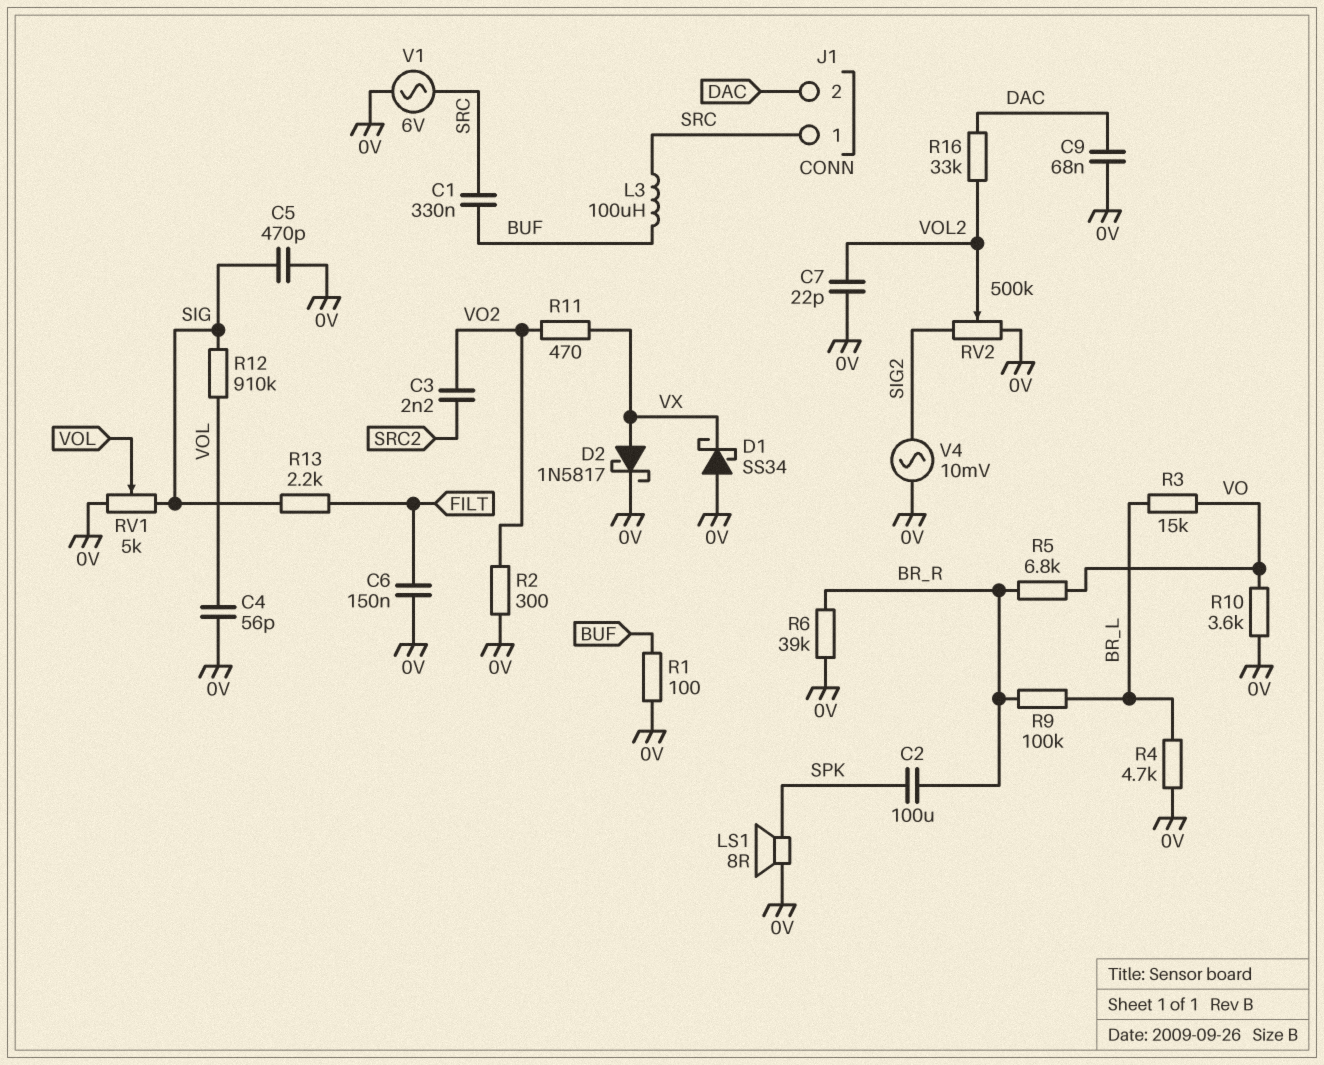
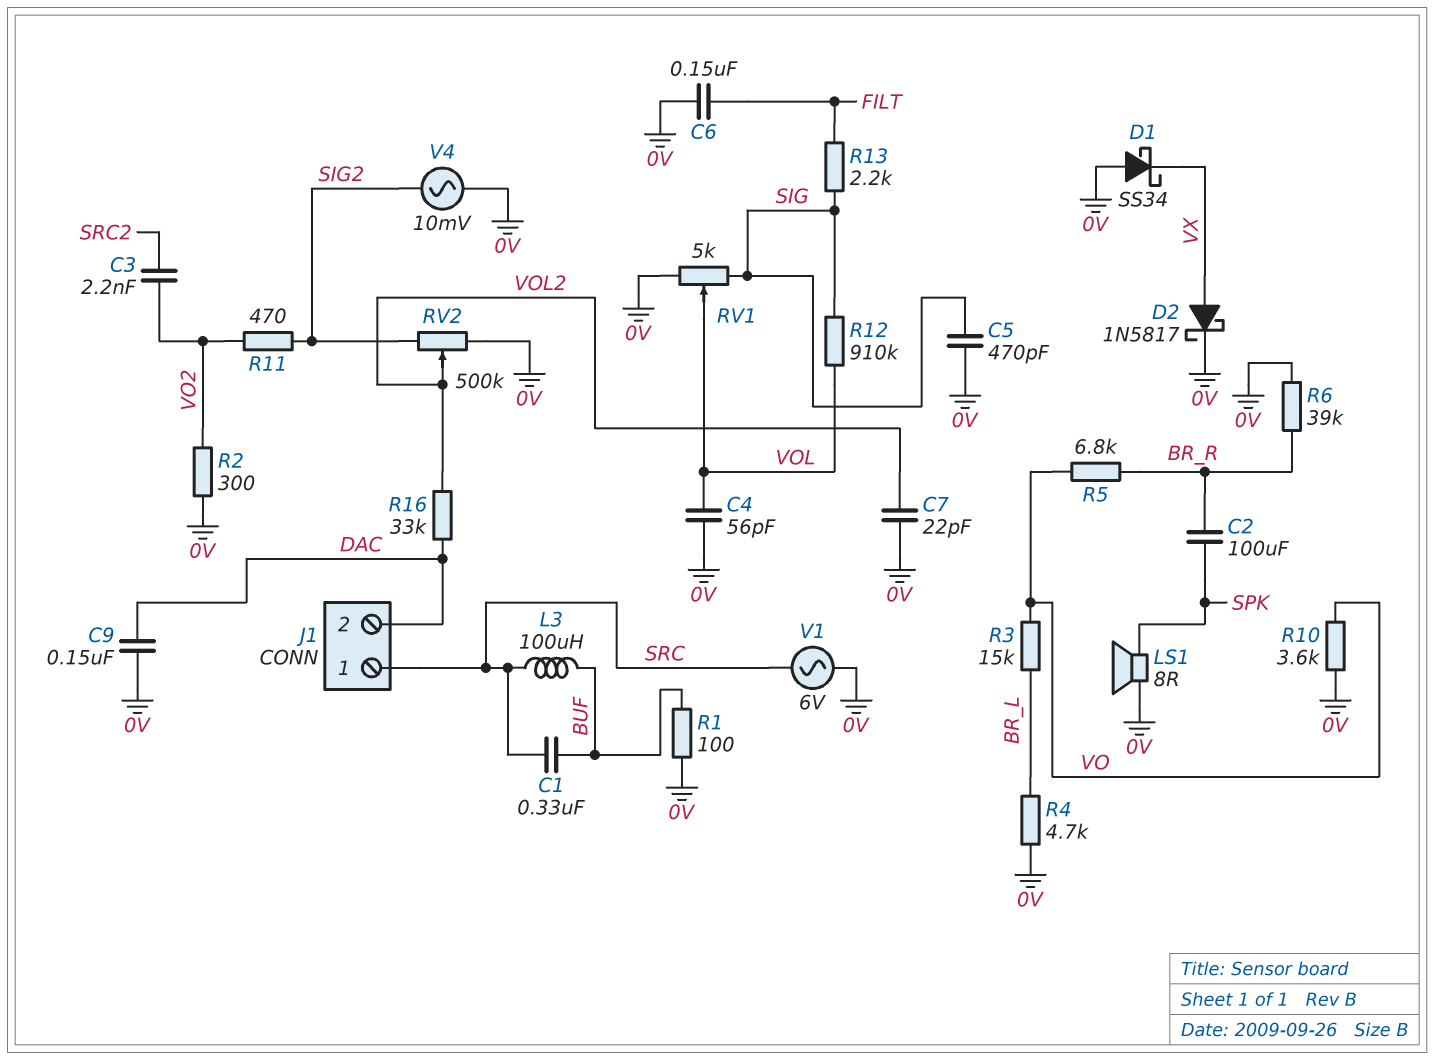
C9: 68nF (0V, DAC) -> 150nF (0V, DAC)
R9: 100k (BR_L, BR_R) -> none
R11: 470 (VO2, VX) -> 470 (SIG2, VO2)

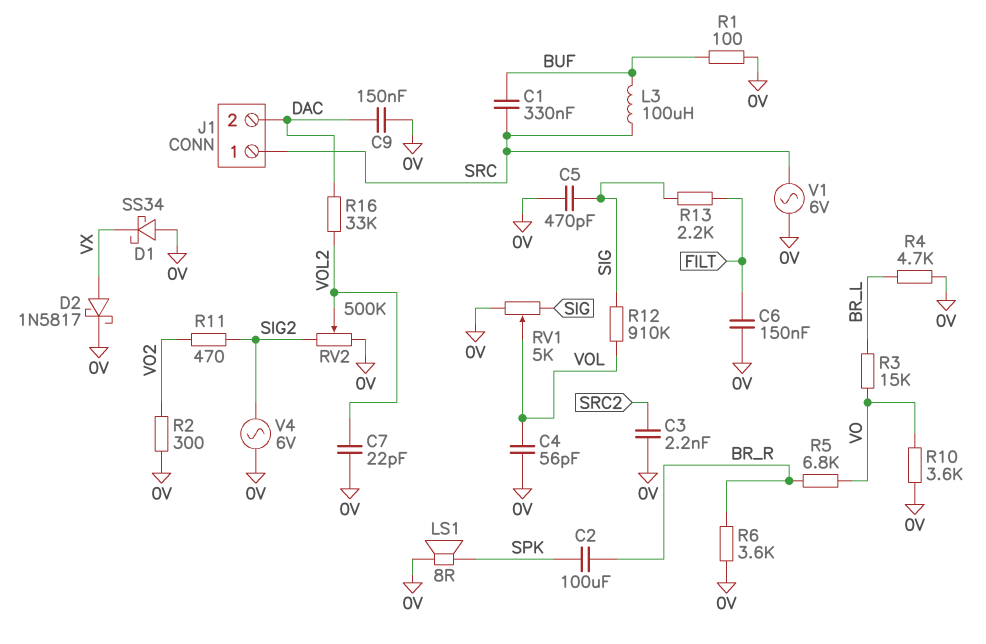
C3: 2.2nF (SRC2, VO2) -> 2.2nF (0V, SRC2)
R6: 39k (0V, BR_R) -> 3.6k (0V, BR_R)
V4: AC 10mV (0V, SIG2) -> AC 6V (0V, SIG2)

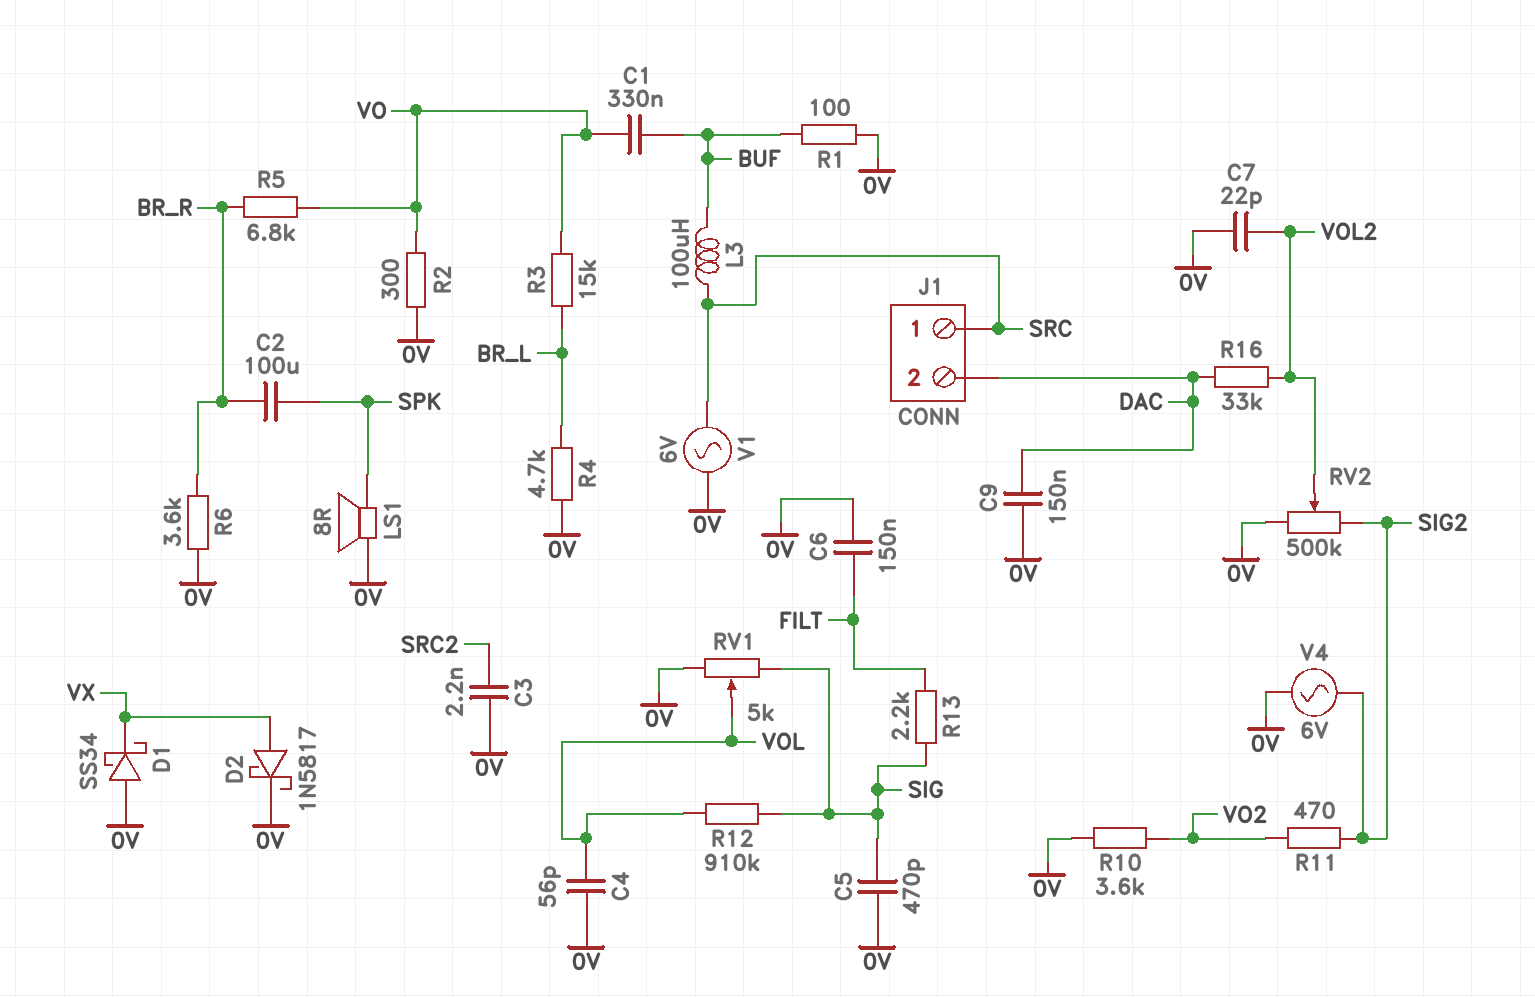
C1: 330nF (BUF, SRC) -> 330nF (BUF, VO)
R2: 300 (0V, VO2) -> 300 (0V, VO)
R10: 3.6k (0V, VO) -> 3.6k (0V, VO2)

